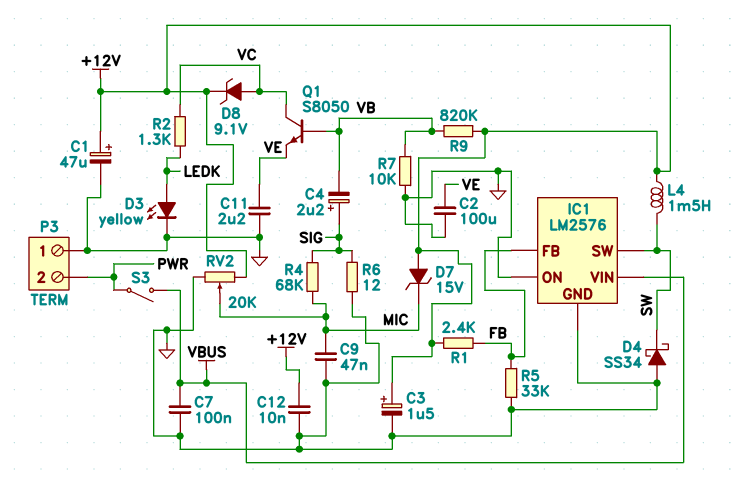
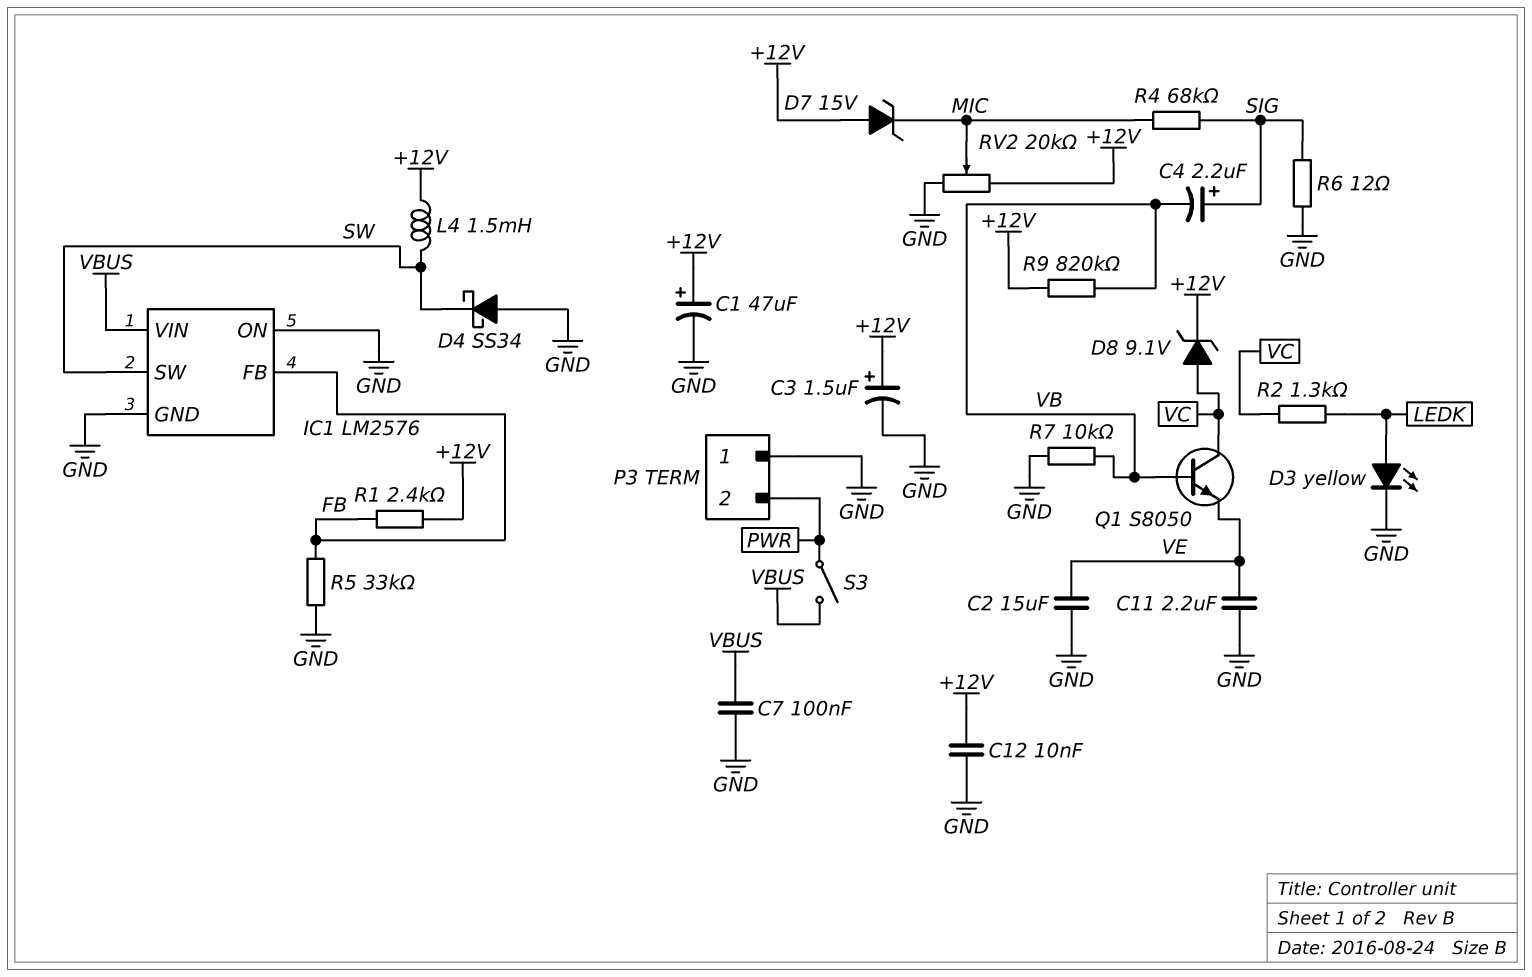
C2: 100uF (GND, VE) -> 15uF (GND, VE)
C9: 47nF (GND, MIC) -> none

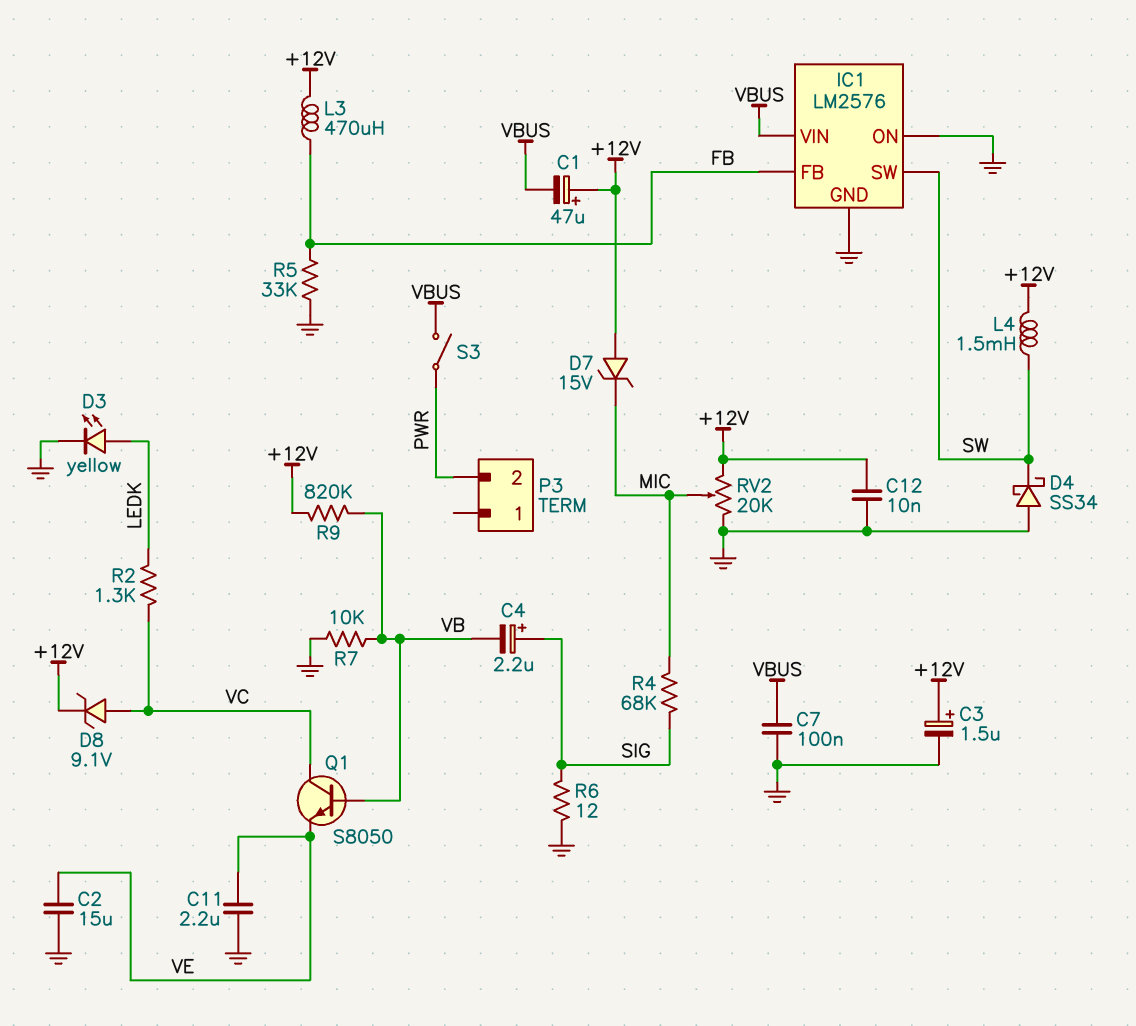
C1: 47uF (plus +12V, minus GND) -> 47uF (plus +12V, minus VBUS)
L3: none -> 470uH (+12V, FB)
P3 pin 1: GND -> none
R1: 2.4k (+12V, FB) -> none

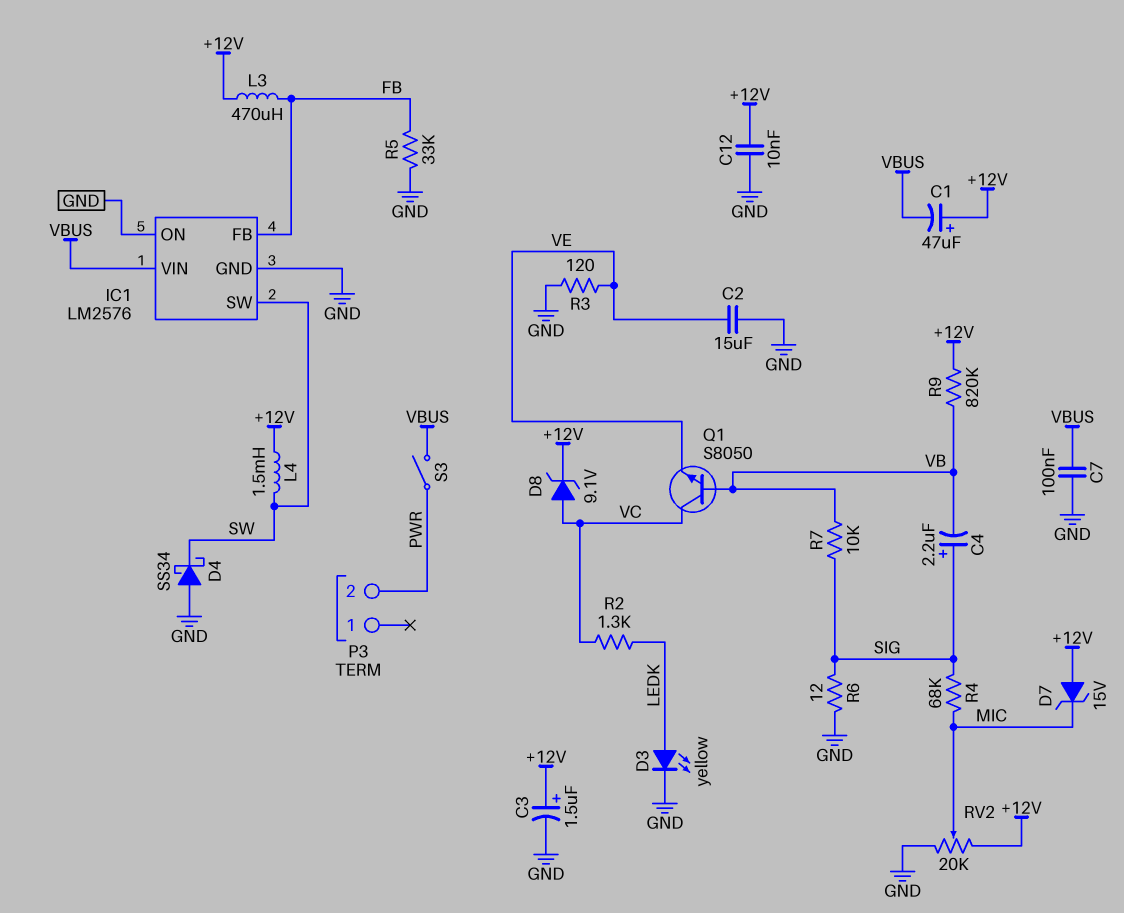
C11: 2.2uF (GND, VE) -> none
R3: none -> 120 (GND, VE)
R7: 10k (GND, VB) -> 10k (SIG, VB)

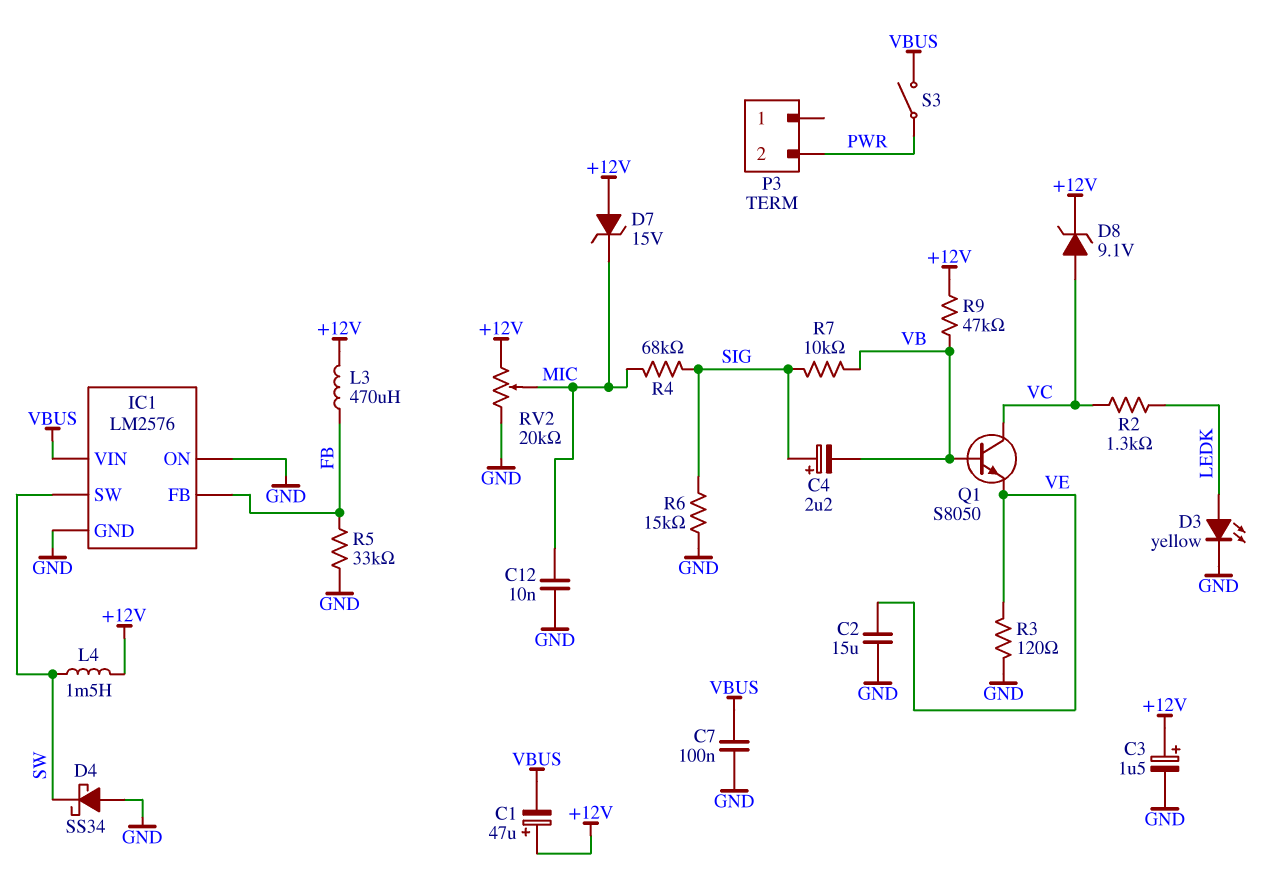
C12: 10nF (+12V, GND) -> 10nF (GND, MIC)
R6: 12 (GND, SIG) -> 15k (GND, SIG)
R9: 820k (+12V, VB) -> 47k (+12V, VB)

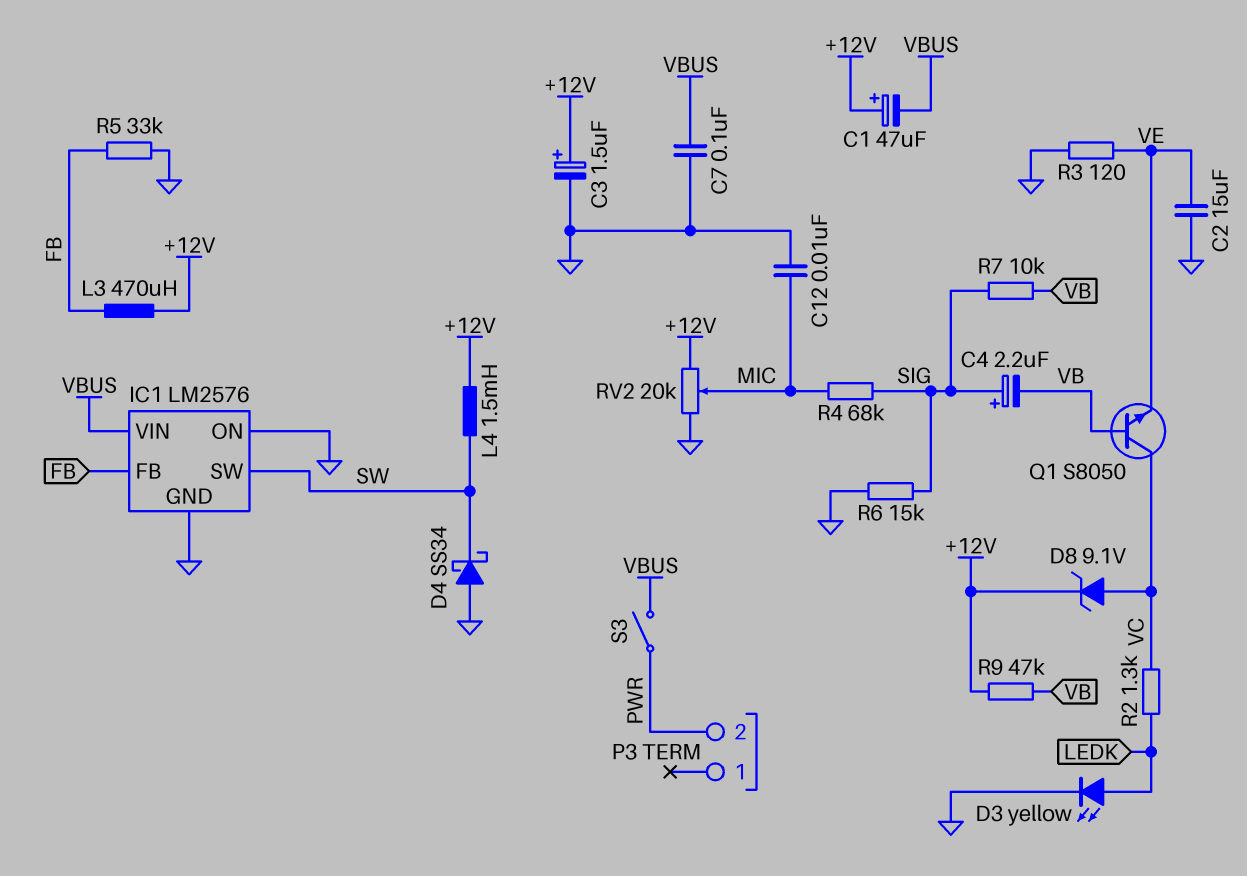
D7: zener 15V (A +12V, K MIC) -> none

